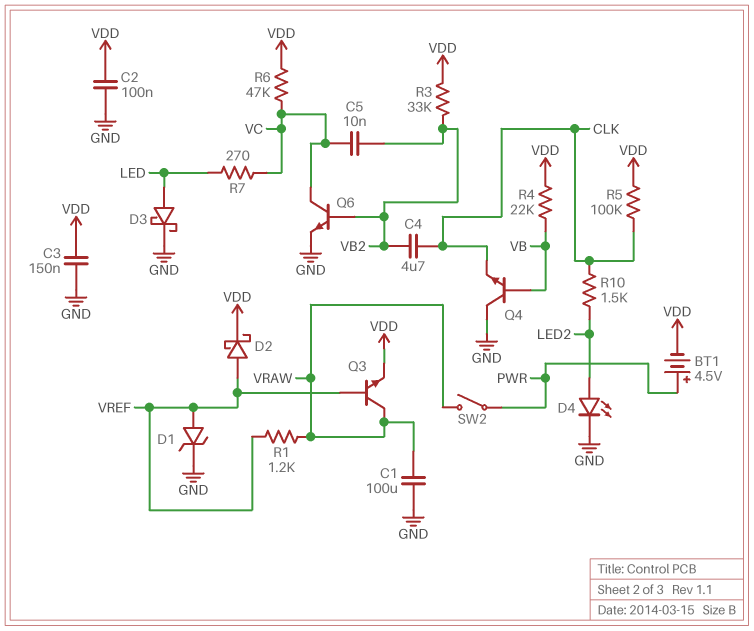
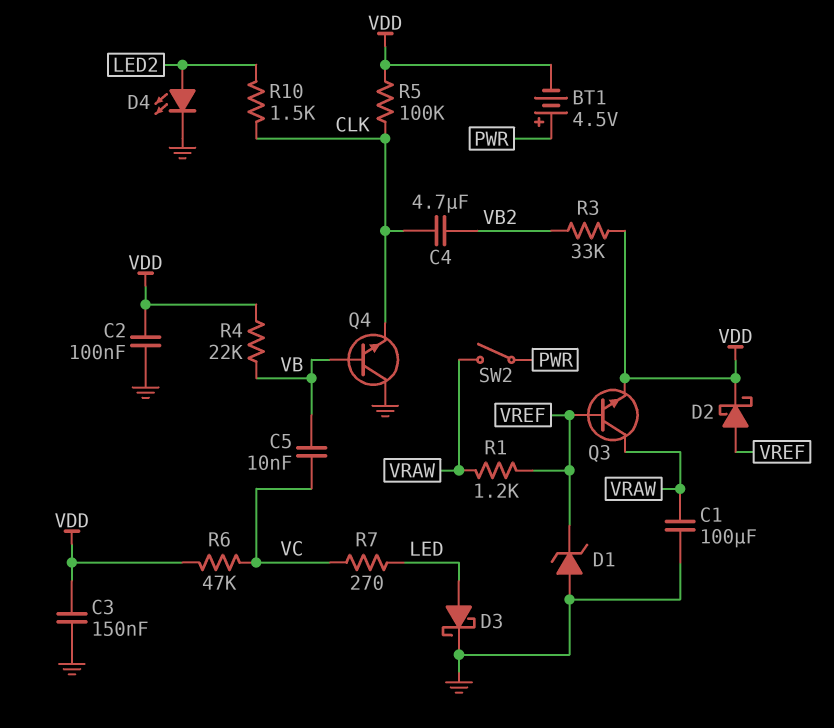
C5: 10nF (VB2, VC) -> 10nF (VB, VC)
D1: zener (A VREF, K GND) -> zener (A GND, K VREF)
Q6: NPN (B VB2, C VC, E GND) -> none

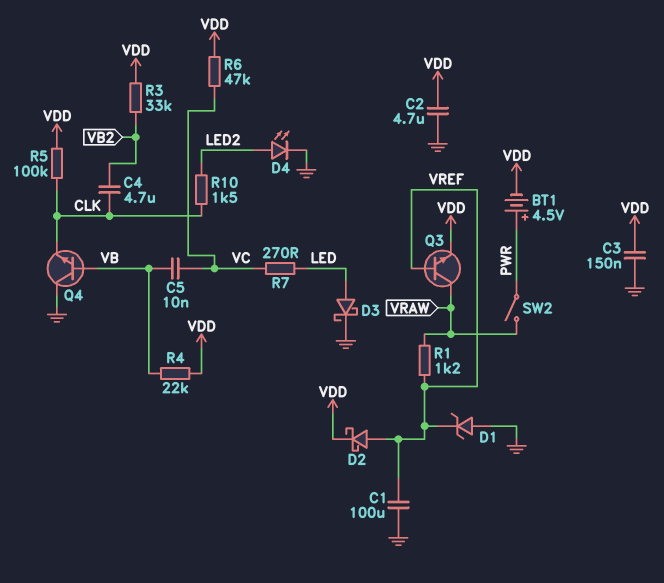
C1: 100uF (GND, VRAW) -> 100uF (GND, VREF)
C2: 100nF (GND, VDD) -> 4.7uF (GND, VDD)

